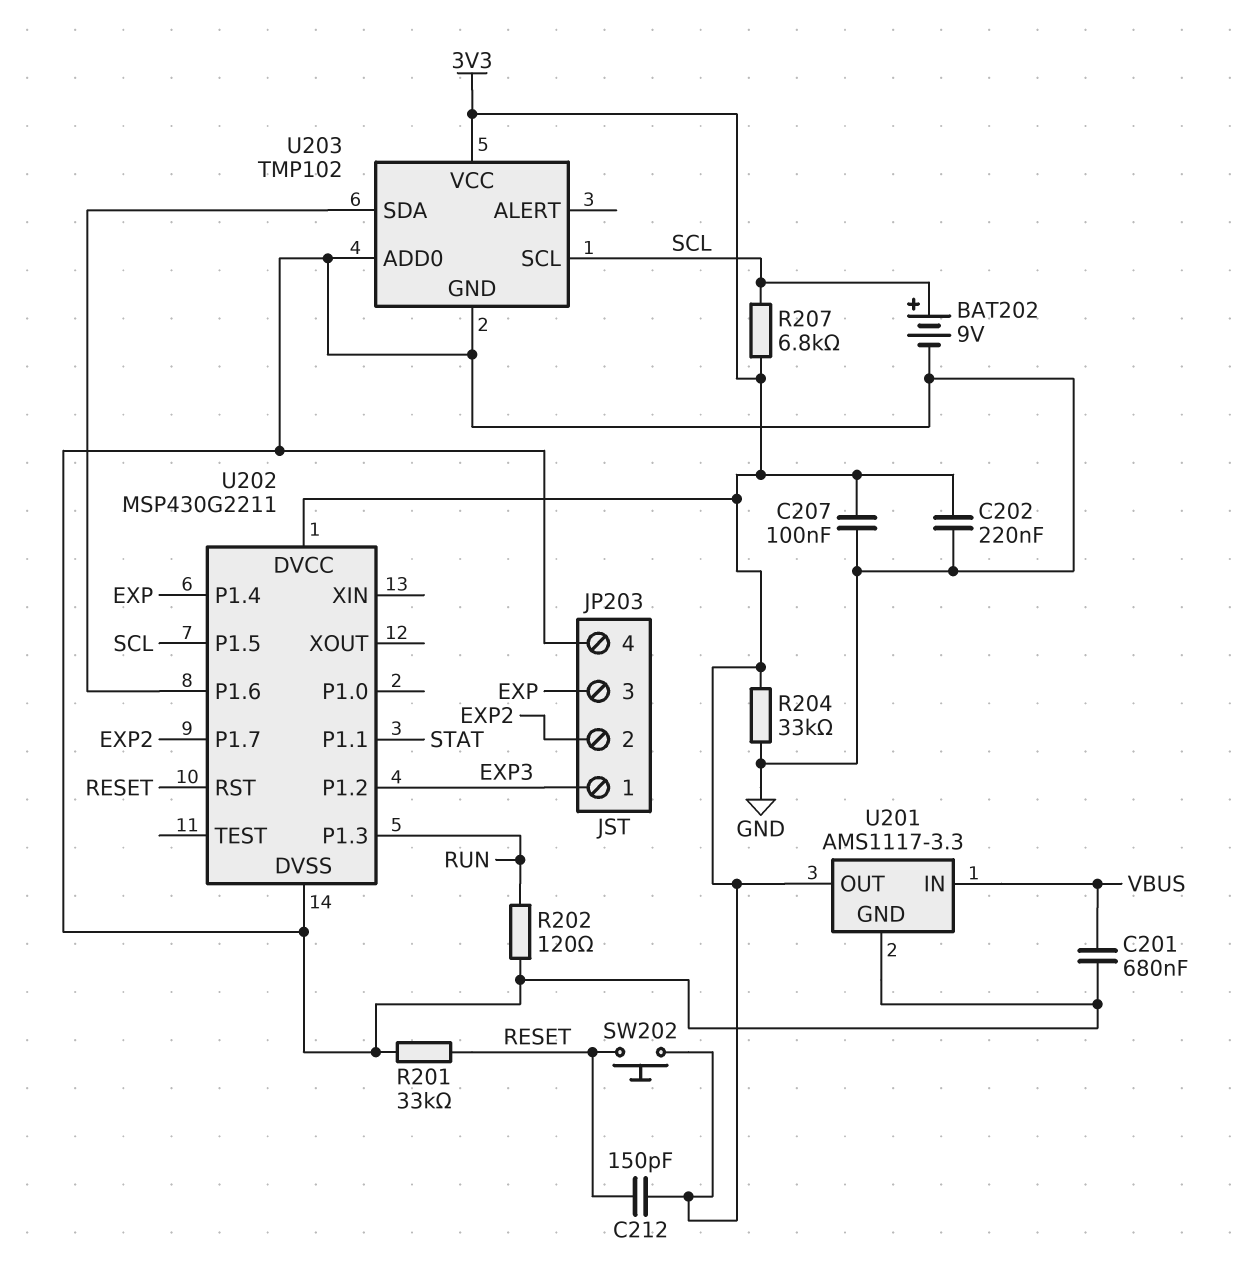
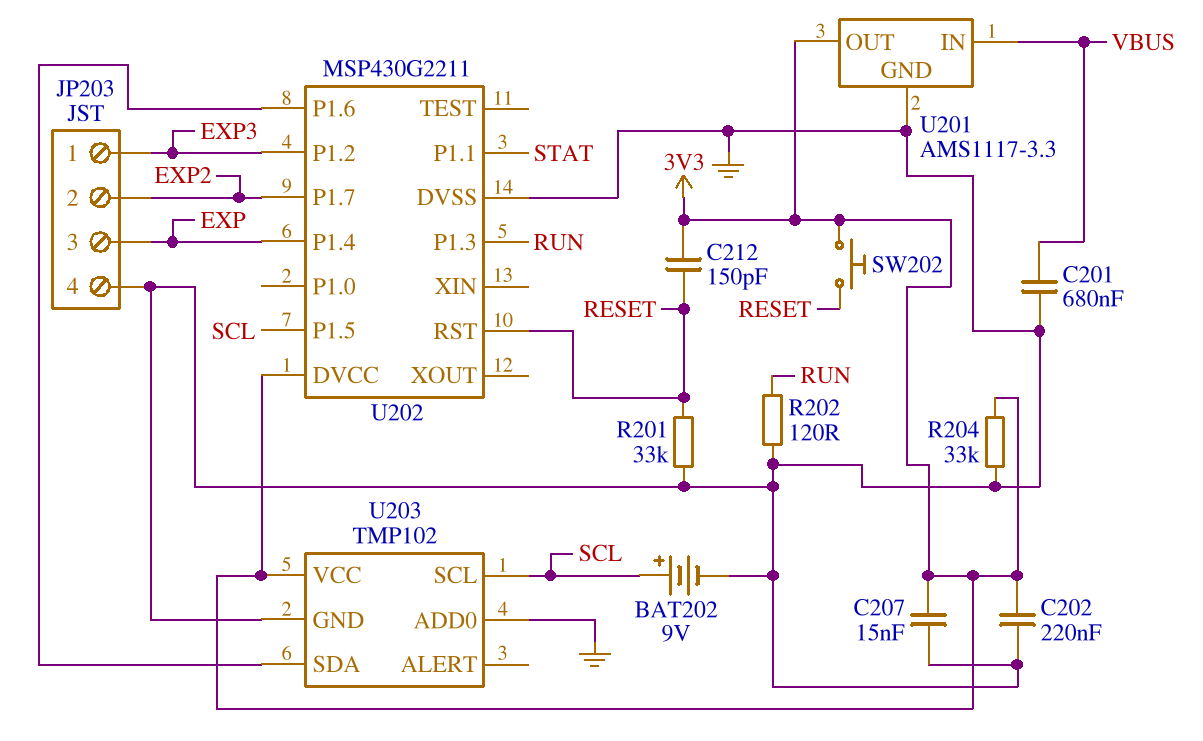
C207: 100nF (3V3, GND) -> 15nF (3V3, GND)
R207: 6.8k (3V3, SCL) -> none

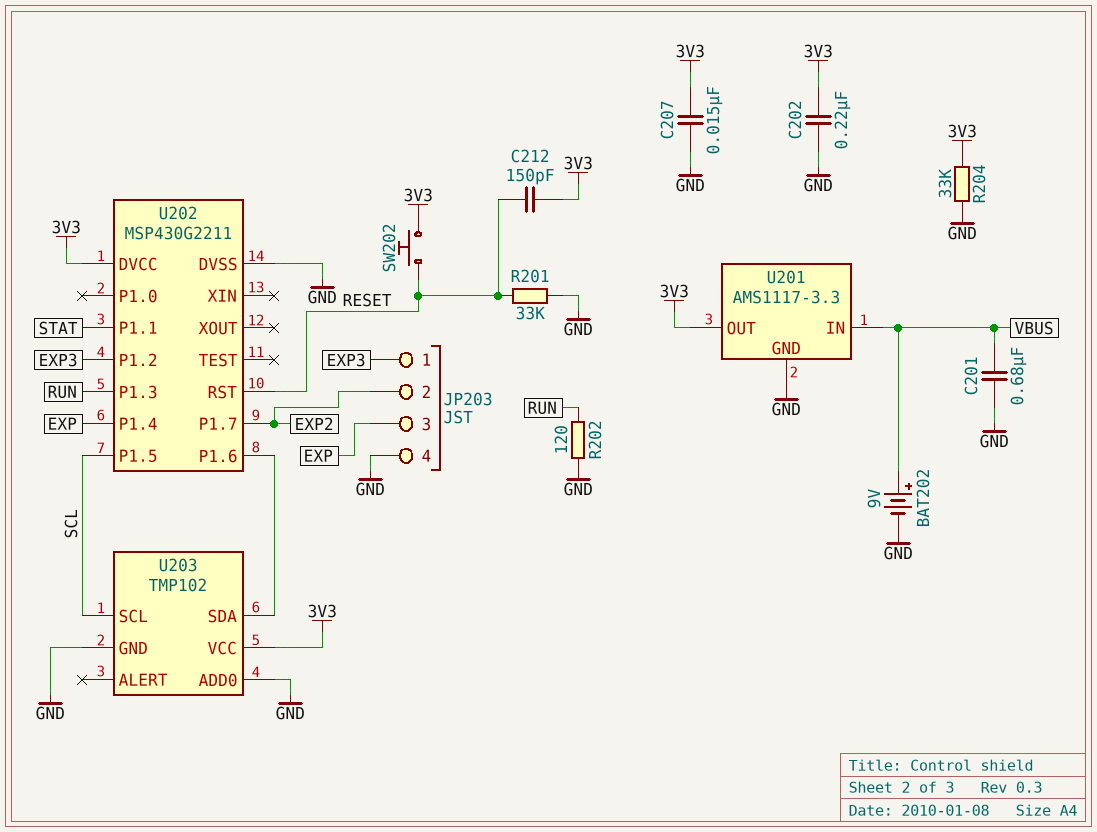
BAT202: 9V (plus SCL, minus GND) -> 9V (plus VBUS, minus GND)

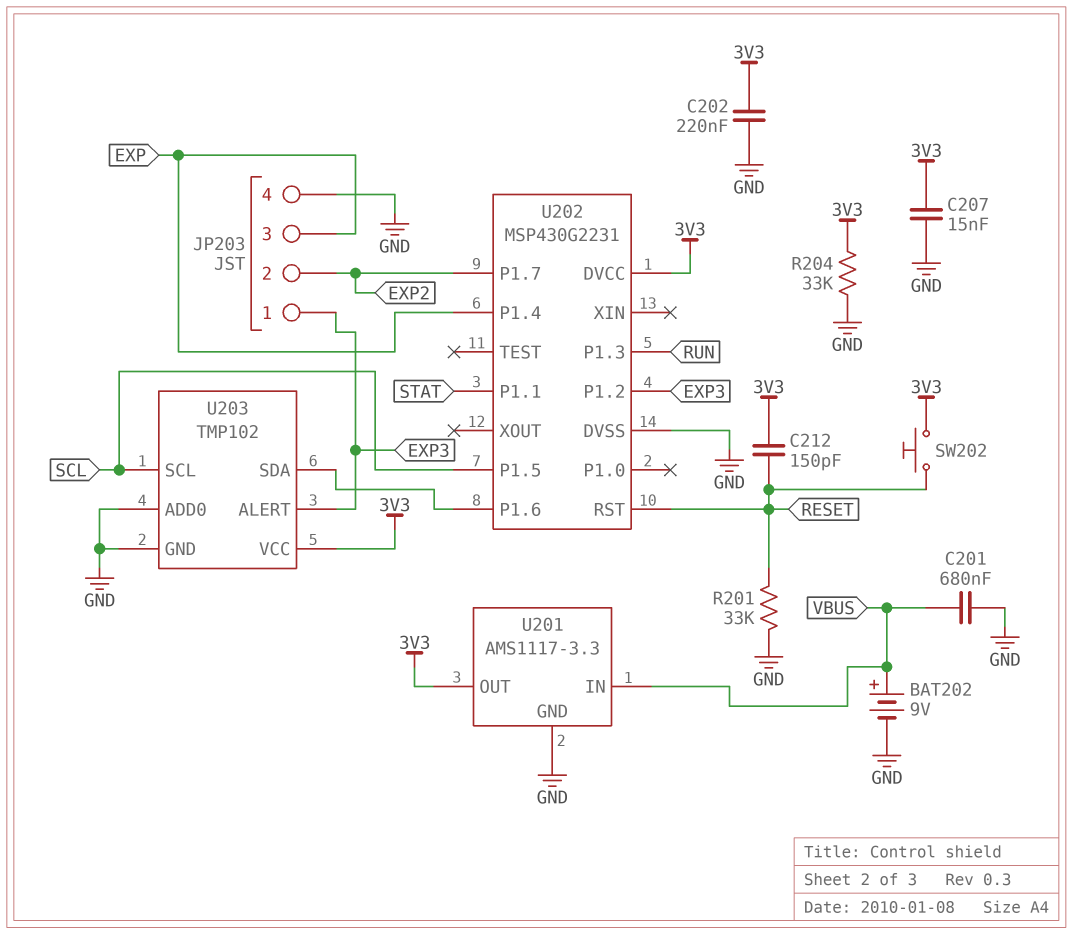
R202: 120 (GND, RUN) -> none
U202: MSP430G2211 -> MSP430G2231
U203 pin ALERT: none -> EXP3

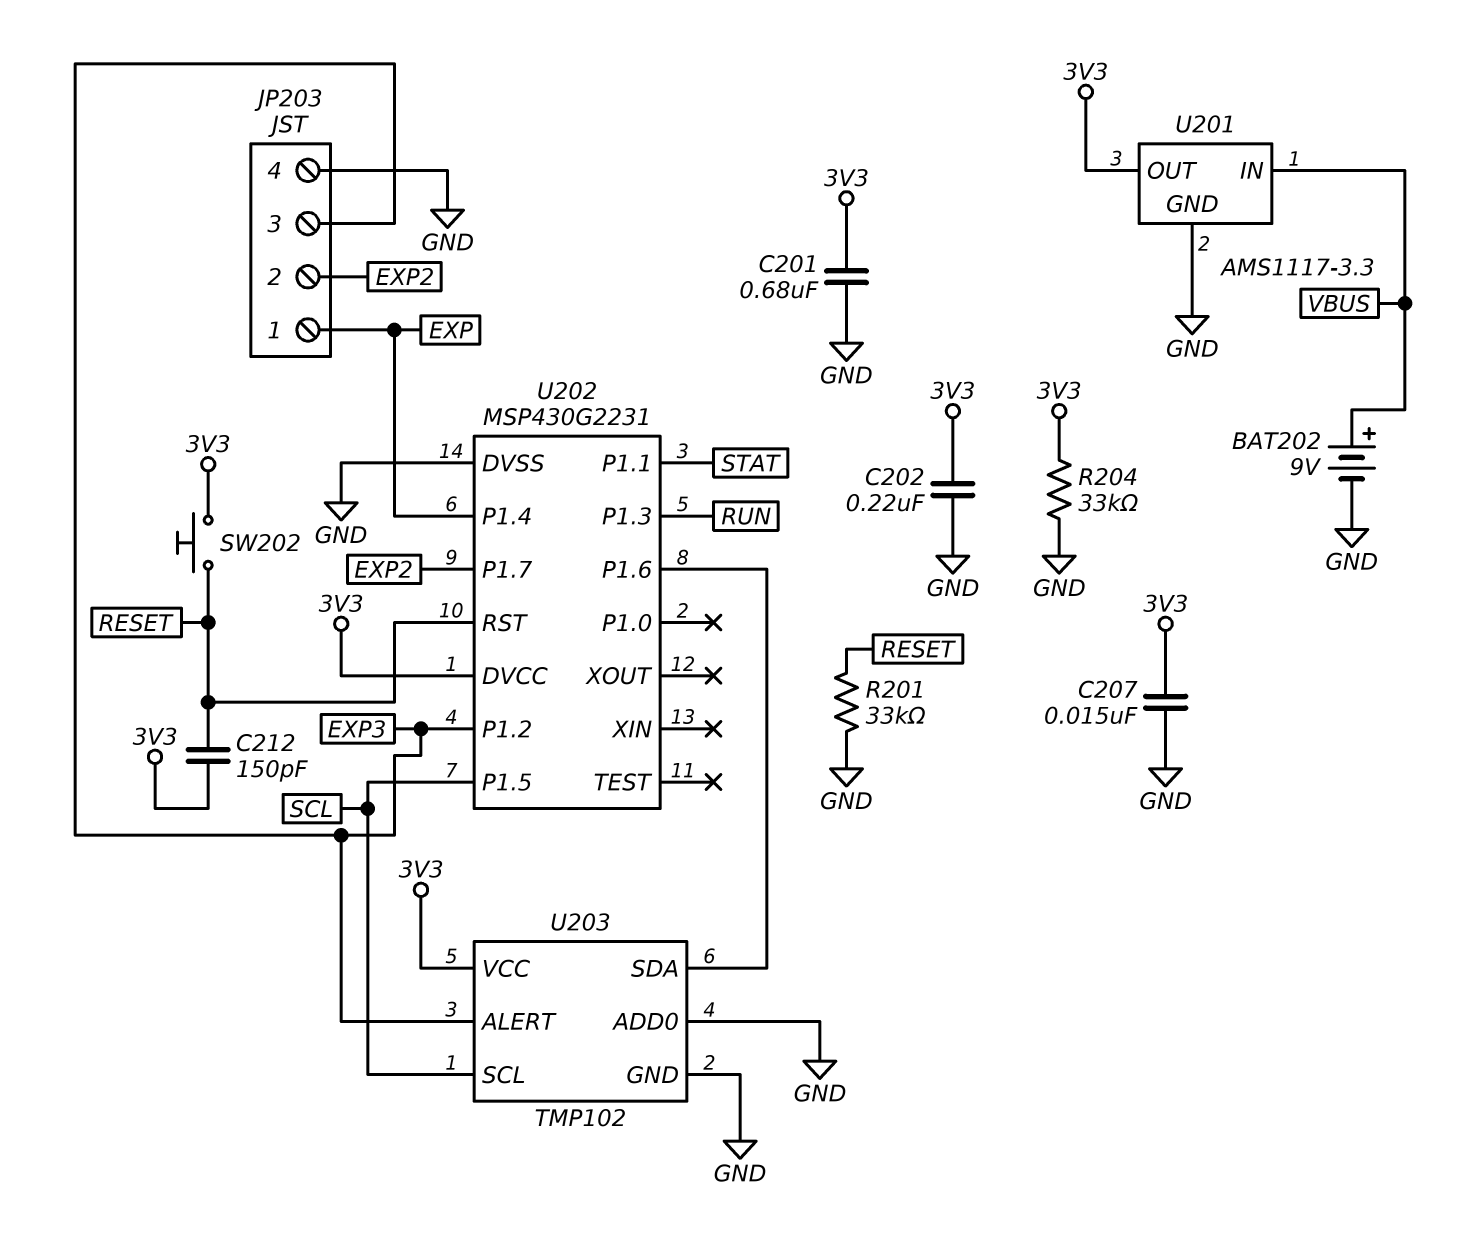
C201: 680nF (GND, VBUS) -> 680nF (3V3, GND)
JP203 pin 1: EXP3 -> EXP
JP203 pin 3: EXP -> EXP3

